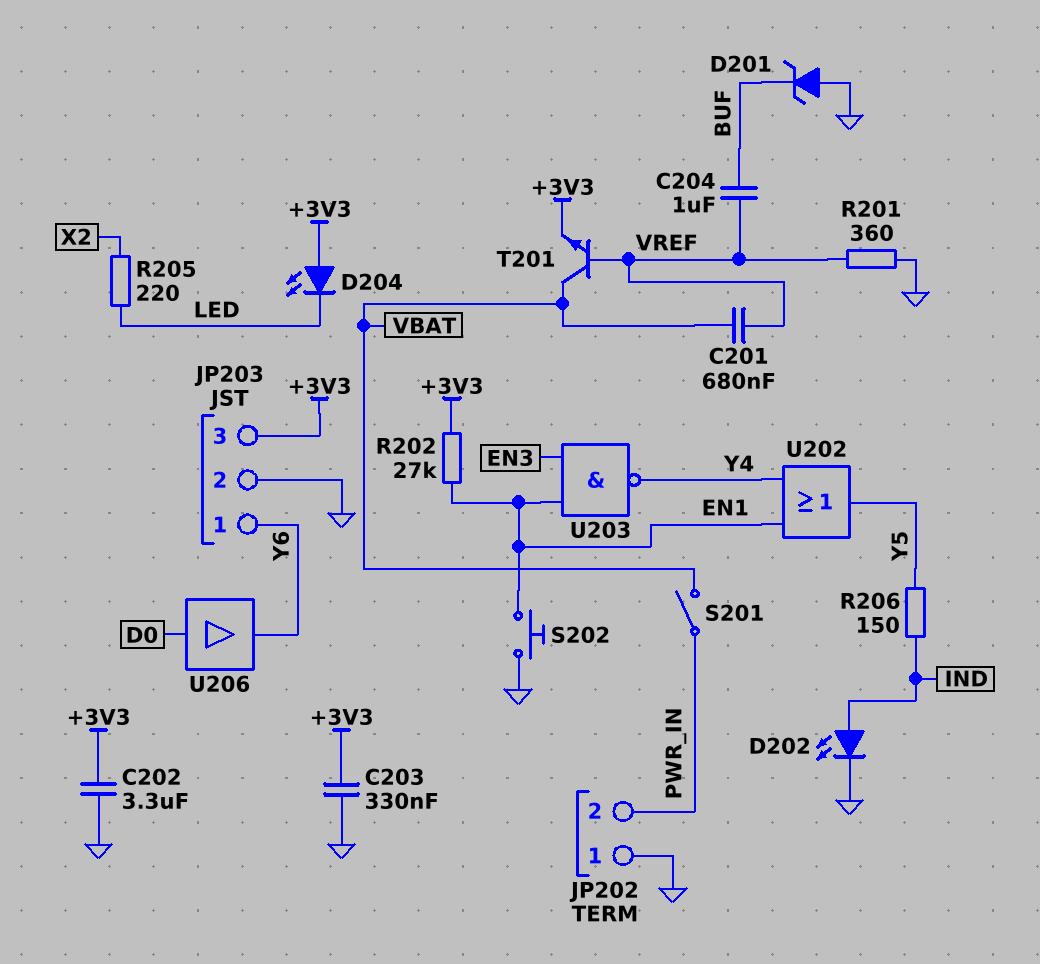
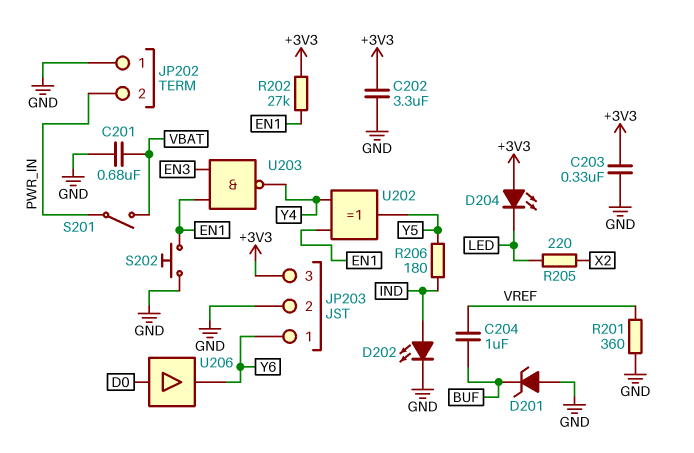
C201: 680nF (VBAT, VREF) -> 680nF (GND, VBAT)
R206: 150 (IND, Y5) -> 180 (IND, Y5)
T201: NPN (B VREF, C VBAT, E +3V3) -> none
U202: OR (in EN1, in Y4, out Y5) -> XOR (in EN1, in Y4, out Y5)

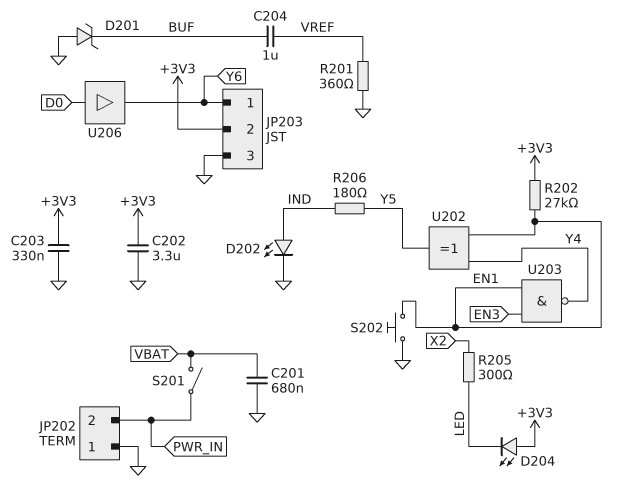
JP203 pin 2: GND -> +3V3
JP203 pin 3: +3V3 -> GND
R205: 220 (LED, X2) -> 300 (LED, X2)

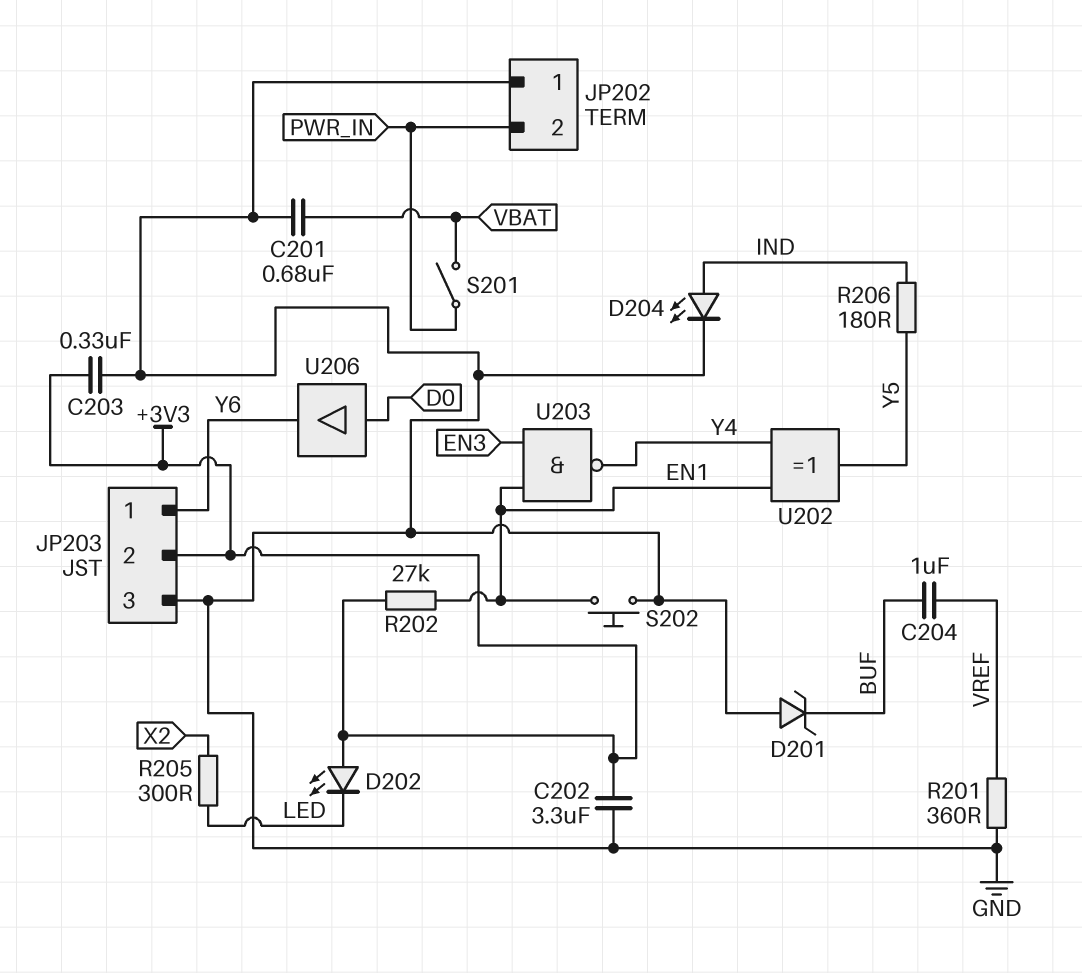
D202: LED (A IND, K GND) -> LED (A +3V3, K LED)
D204: LED (A +3V3, K LED) -> LED (A IND, K GND)

